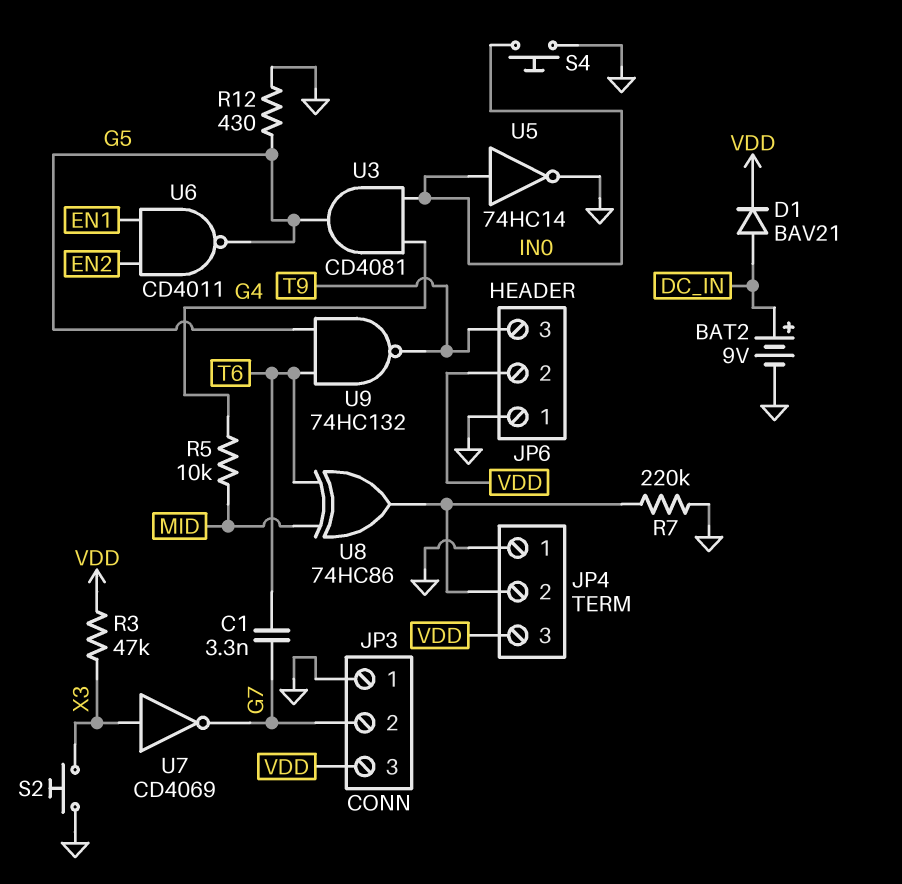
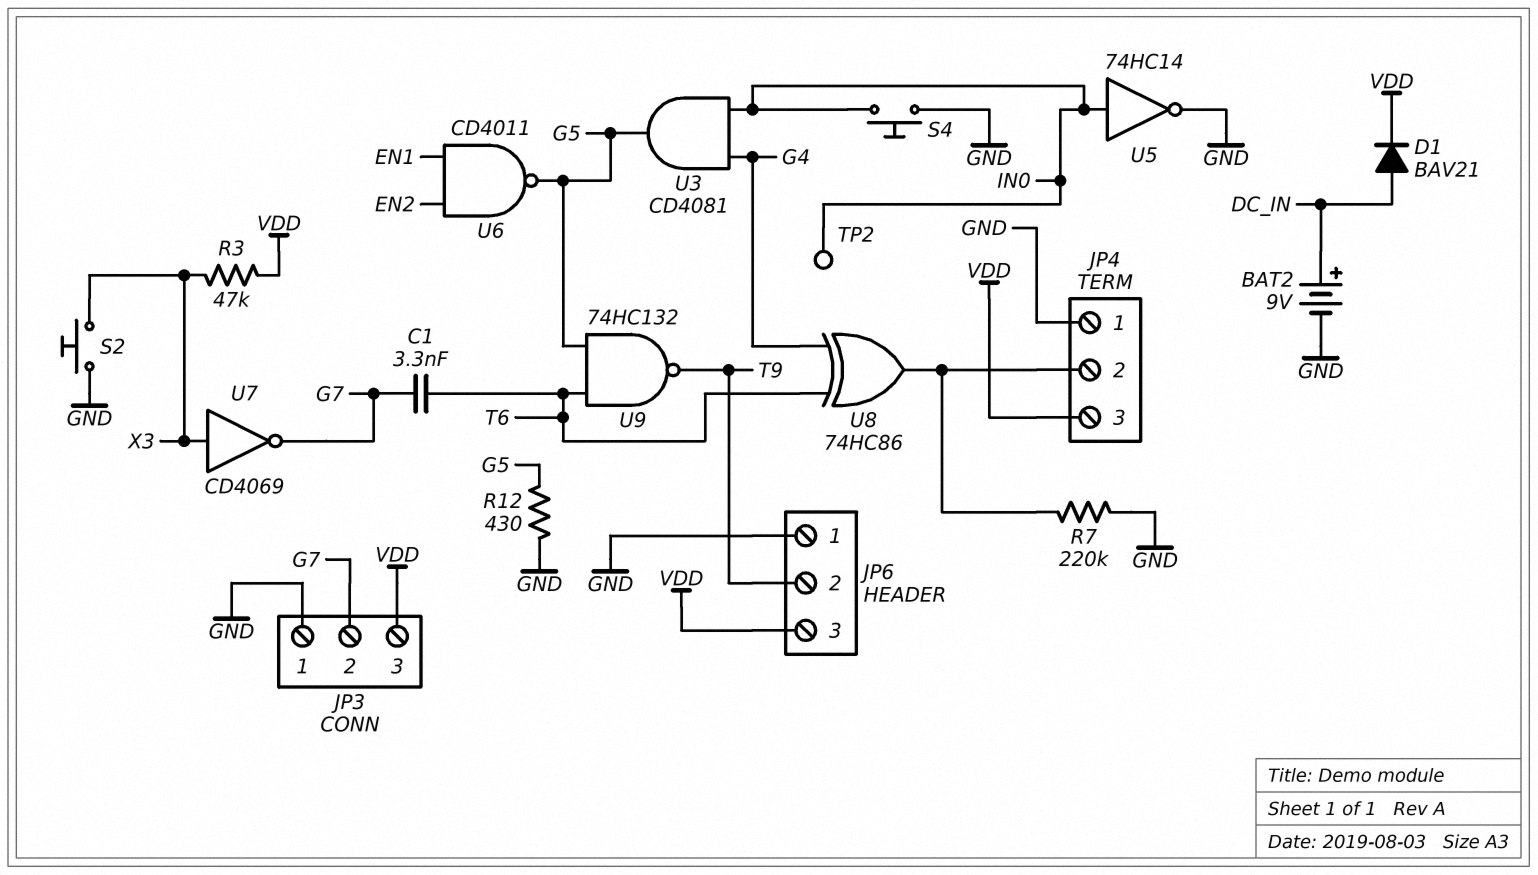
JP6 pin 2: VDD -> T9
JP6 pin 3: T9 -> VDD
R5: 10k (G4, MID) -> none
TP2: none -> test point (IN0)
U8: XOR 74HC86 (in MID, in T6, out JP4/2) -> XOR 74HC86 (in G4, in T6, out JP4/2)

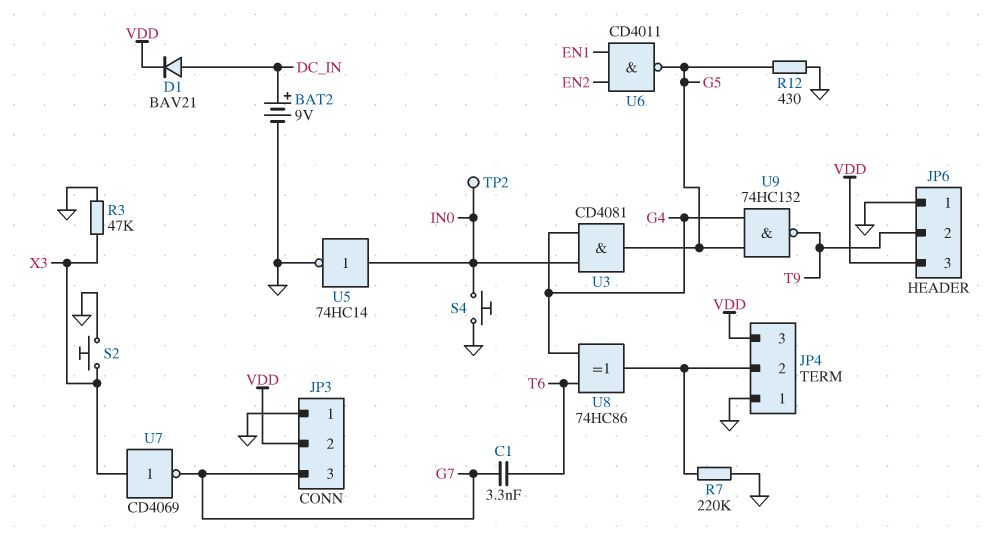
JP3 pin 2: G7 -> VDD
JP3 pin 3: VDD -> G7
R3: 47k (VDD, X3) -> 47k (GND, X3)
U9: NAND 74HC132 (in G5, in T6, out T9) -> NAND 74HC132 (in G4, in G5, out T9)

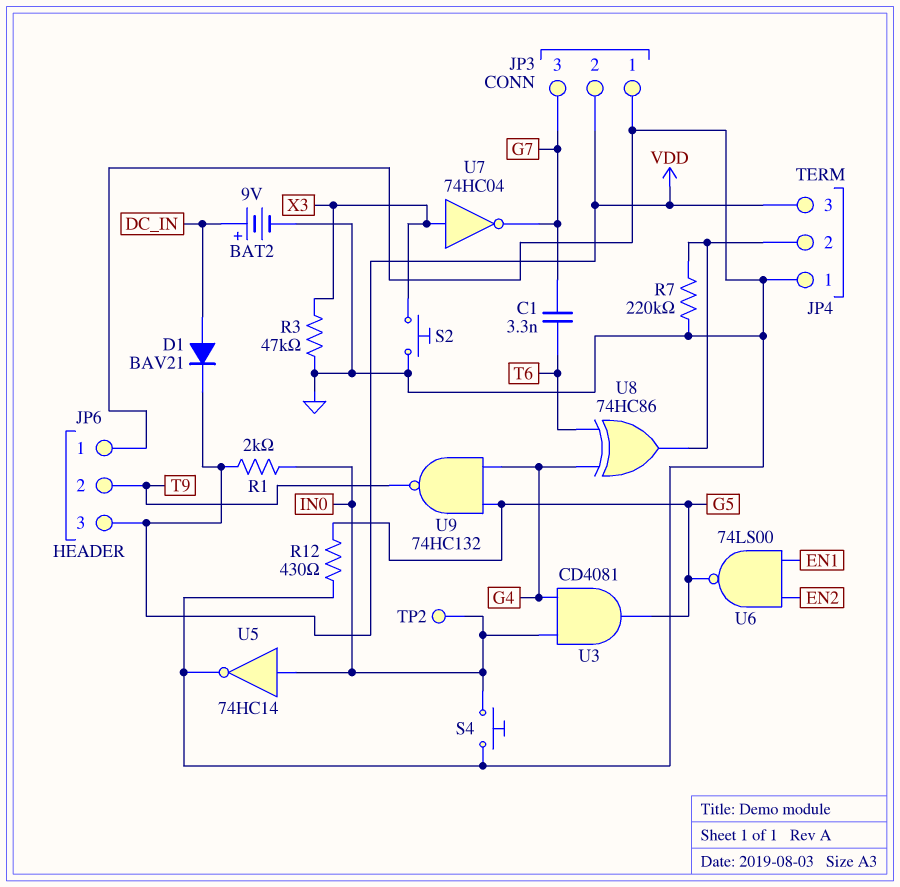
R1: none -> 2k (IN0, VDD)
U6: NAND CD4011 (in EN1, in EN2, out G5) -> NAND 74LS00 (in EN1, in EN2, out G5)
U7: NOT CD4069 (in X3, out G7) -> NOT 74HC04 (in X3, out G7)

